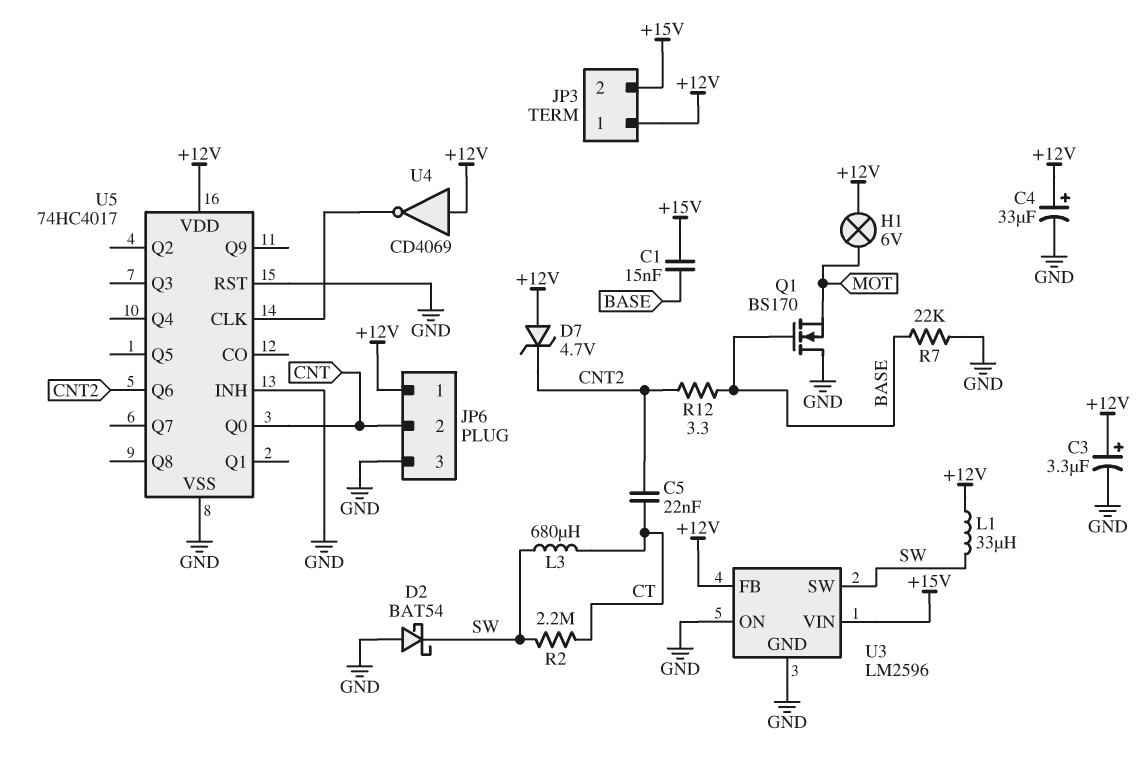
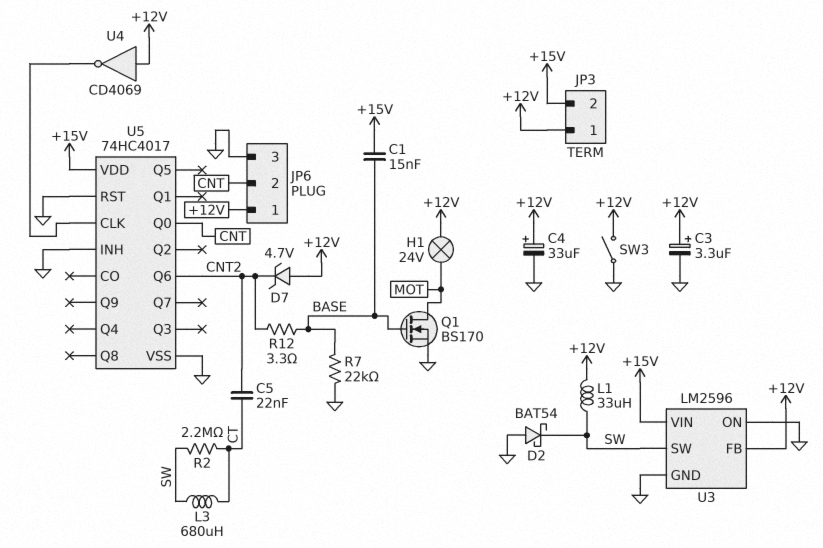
H1: lamp 6V (+12V, MOT) -> lamp 24V (+12V, MOT)
Q1: NMOS BS170 (G BASE, D GND, S MOT) -> NMOS BS170 (G BASE, D MOT, S GND)
SW3: none -> switch (+12V, GND)
U5 pin VDD: +12V -> +15V

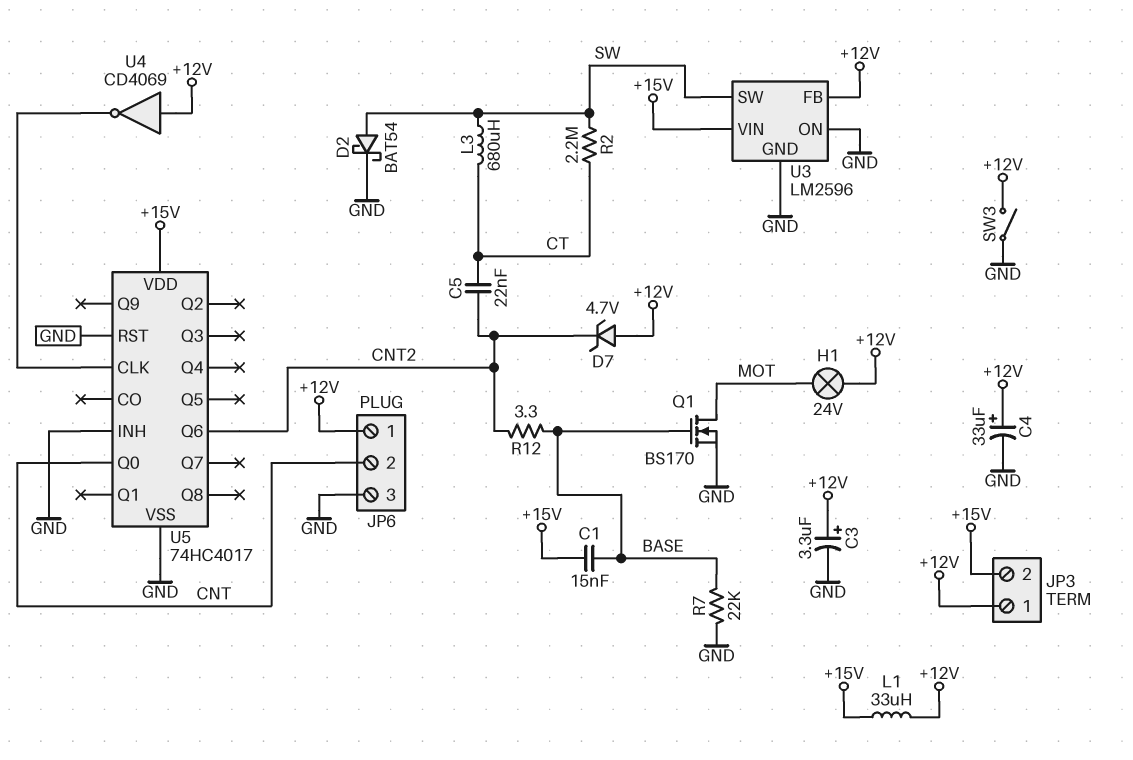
D2: schottky BAT54 (A GND, K SW) -> schottky BAT54 (A SW, K GND)
L1: 33uH (+12V, SW) -> 33uH (+12V, +15V)

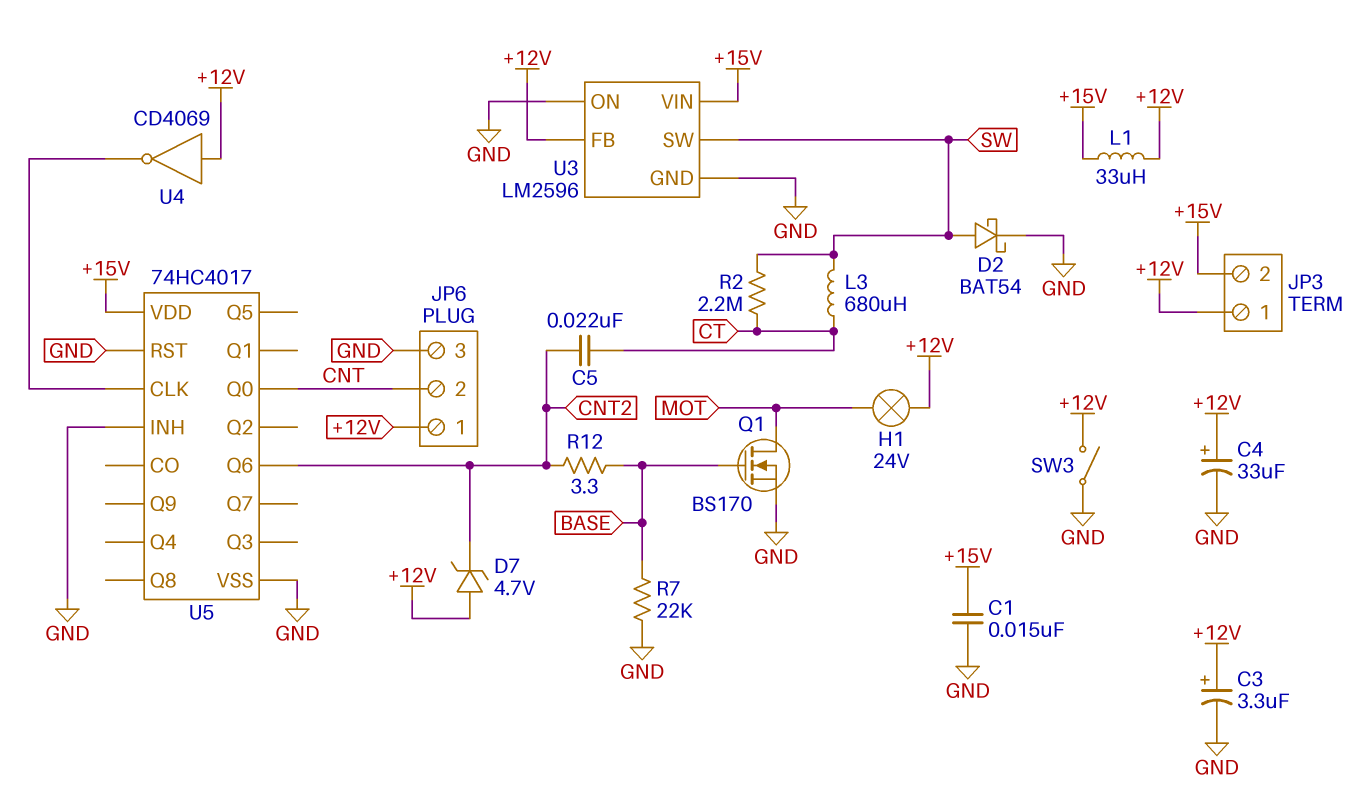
C1: 15nF (+15V, BASE) -> 15nF (+15V, GND)

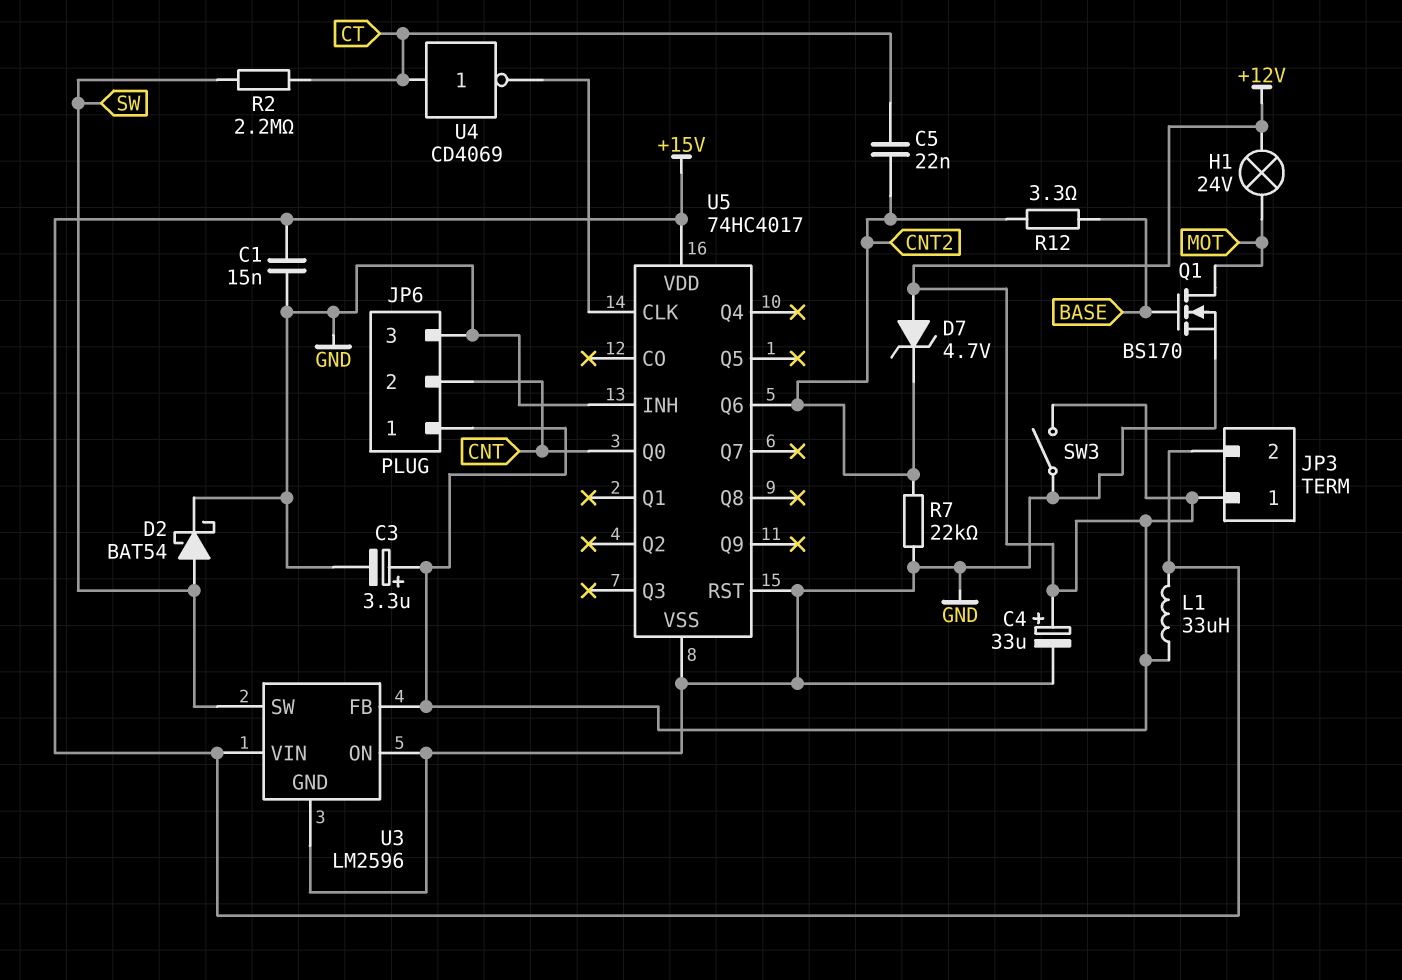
L3: 680uH (CT, SW) -> none
R7: 22k (BASE, GND) -> 22k (CNT2, GND)
U4: NOT CD4069 (in +12V, out U5/CLK) -> NOT CD4069 (in CT, out U5/CLK)

